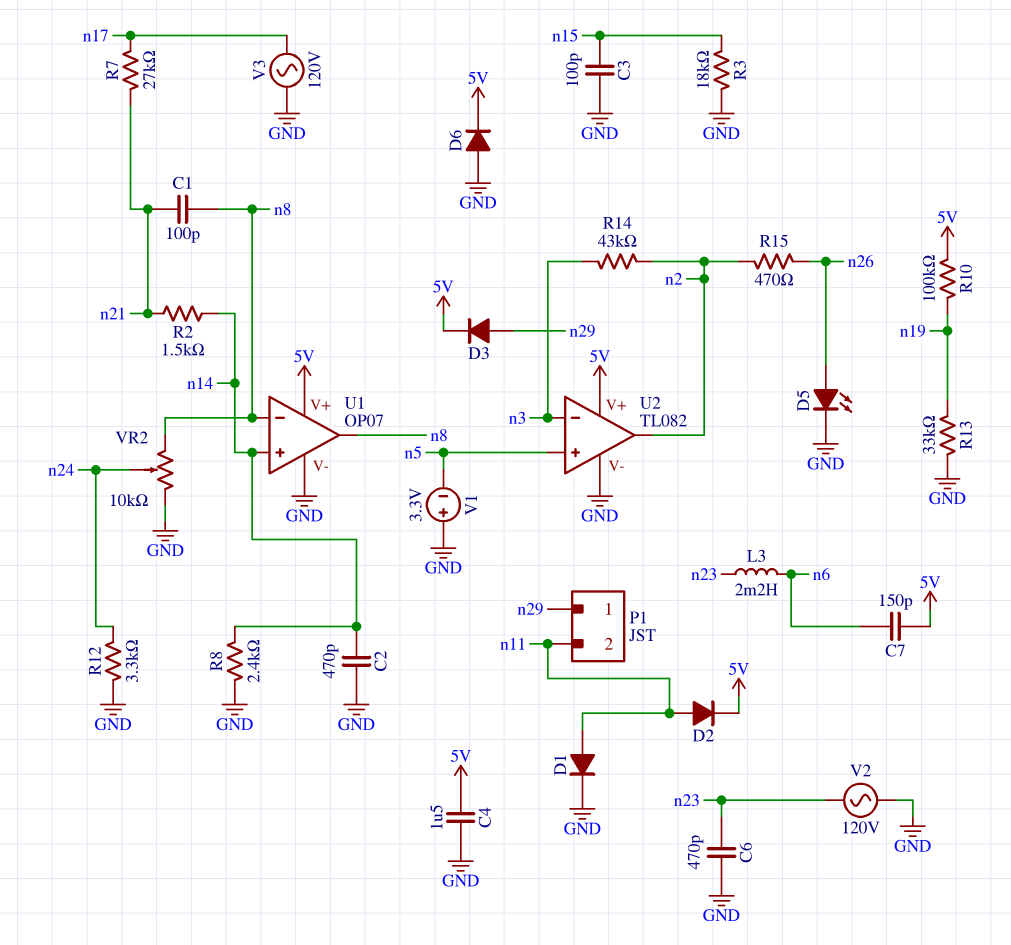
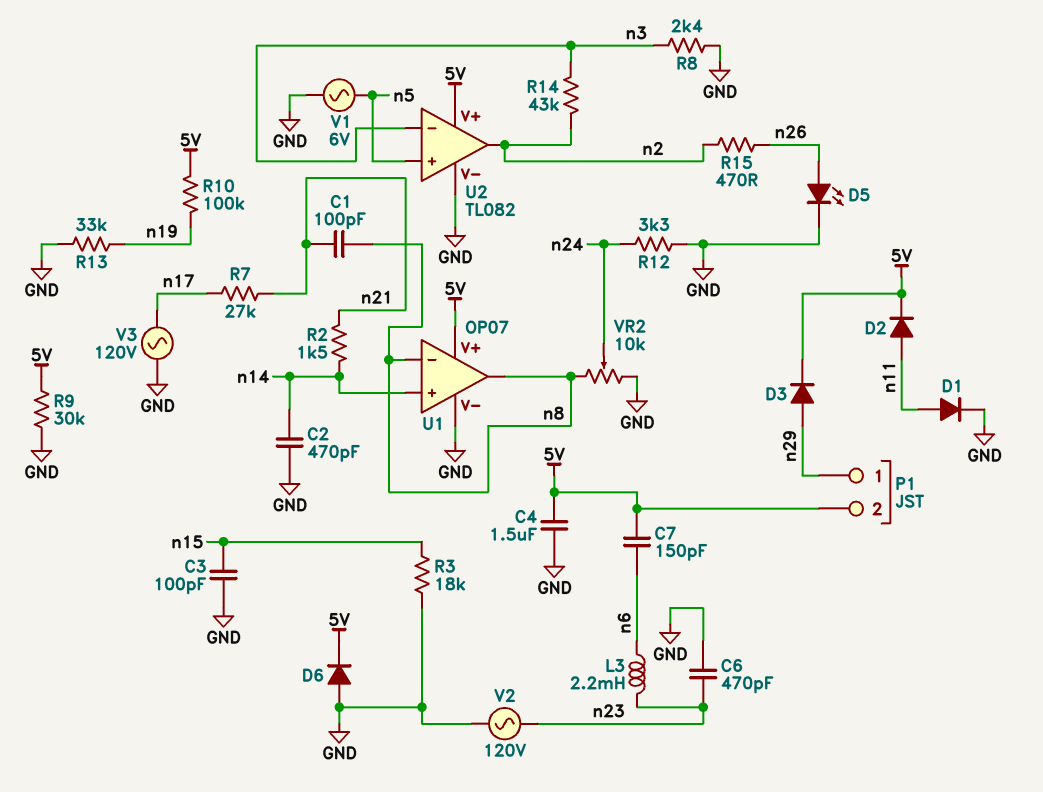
P1 pin 2: n11 -> 5V
R8: 2.4k (GND, n14) -> 2.4k (GND, n3)
R9: none -> 30k (5V, GND)
V1: 3.3V (plus GND, minus n5) -> AC 6V (GND, n5)

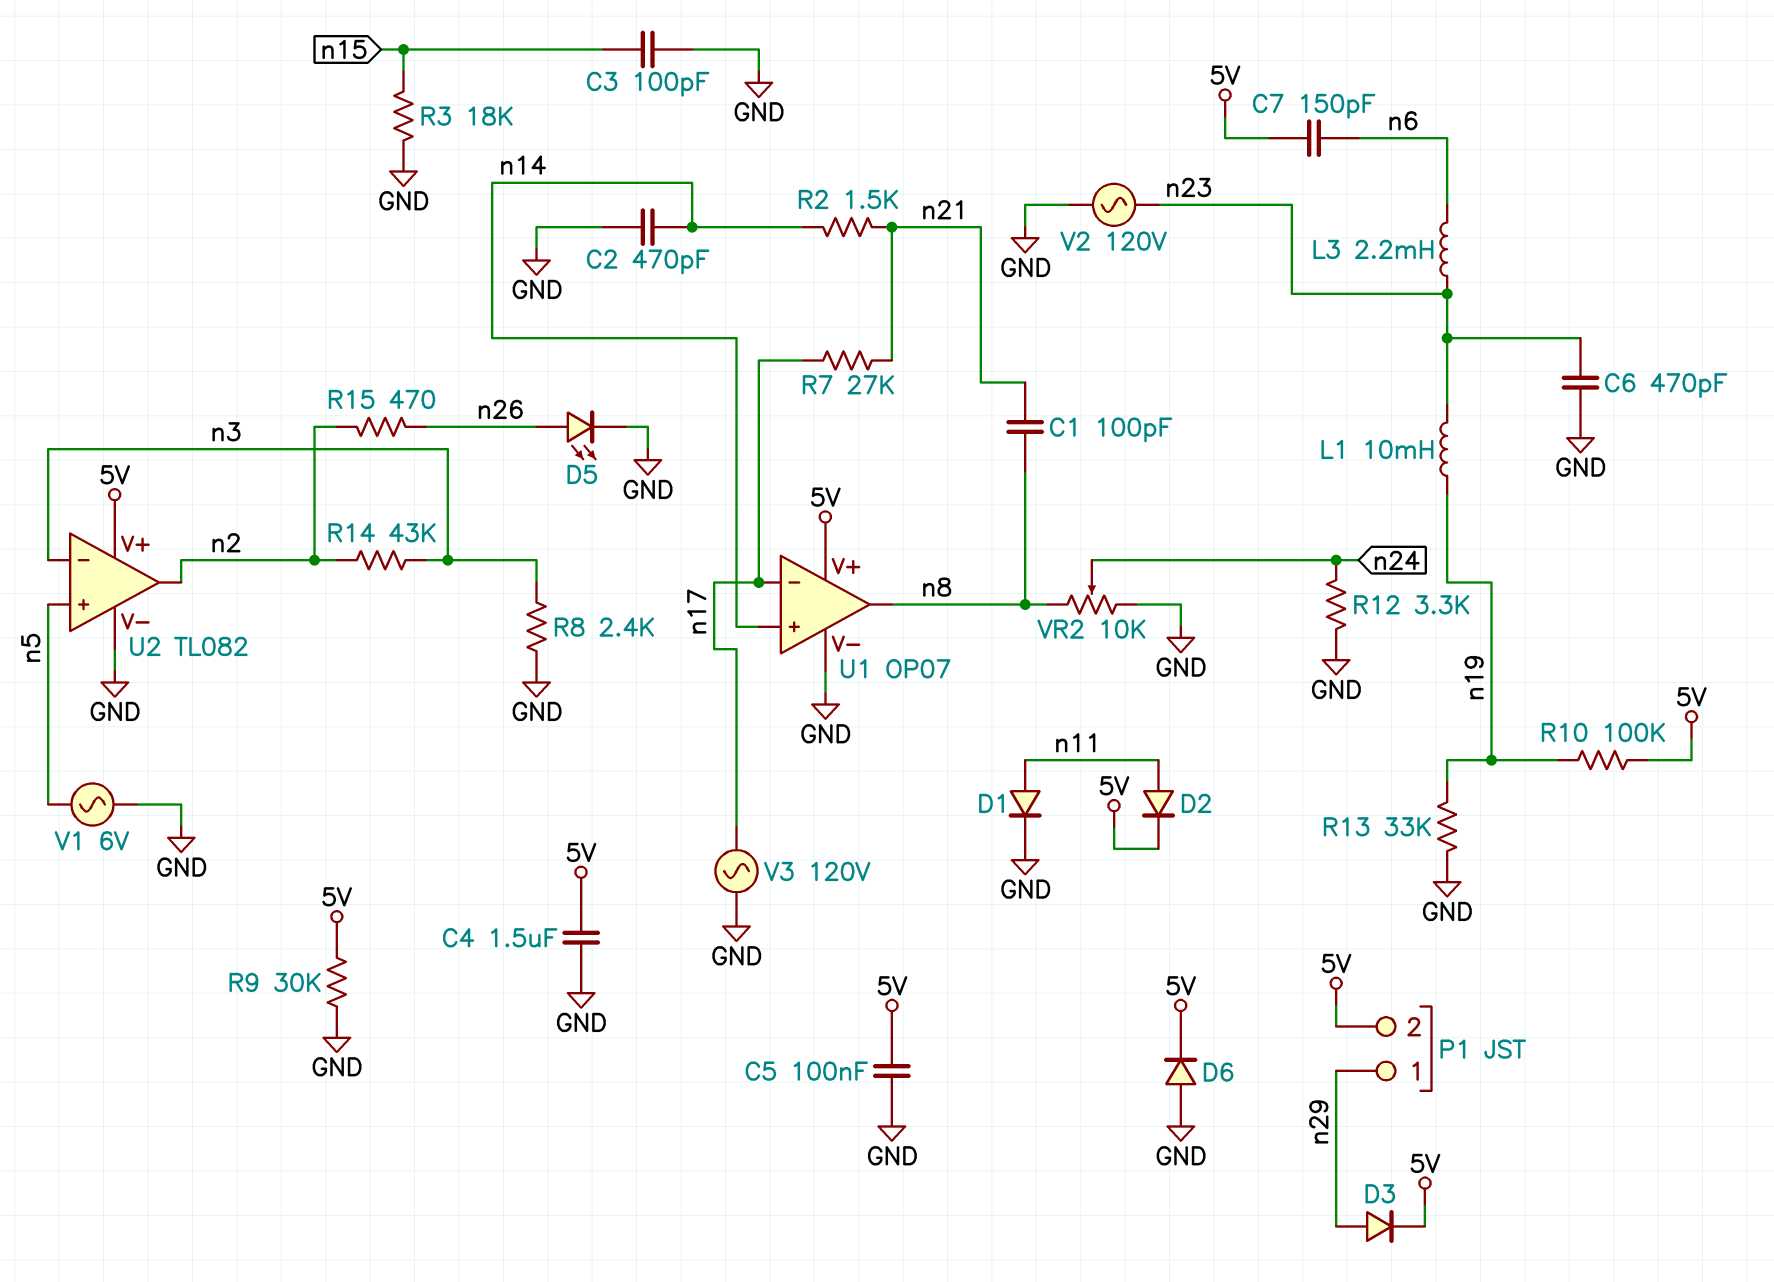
C5: none -> 100nF (5V, GND)
L1: none -> 10mH (n19, n23)
U1 pin in-: n8 -> n17

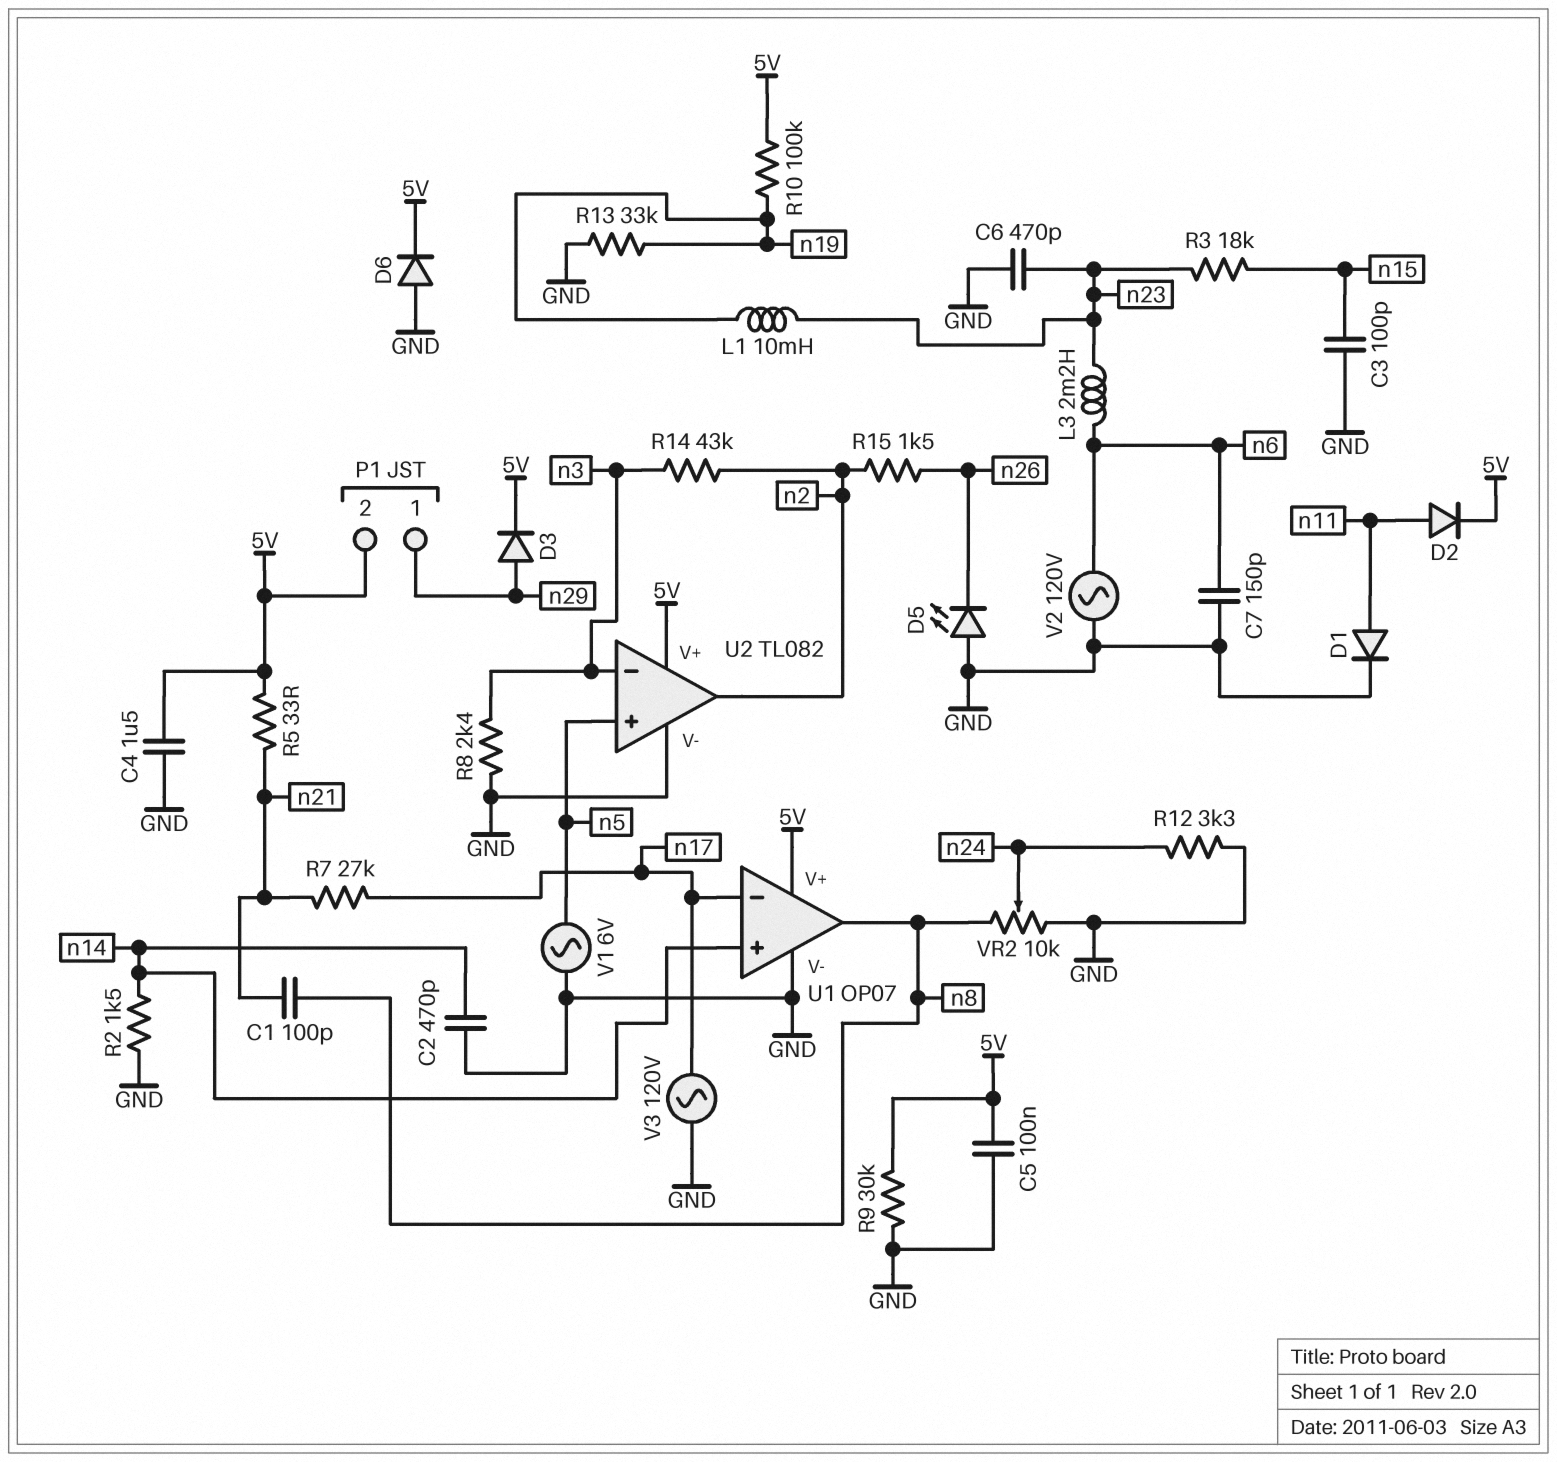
C7: 150pF (5V, n6) -> 150pF (GND, n6)
D5: LED (A n26, K GND) -> LED (A GND, K n26)
R2: 1.5k (n14, n21) -> 1.5k (GND, n14)
R3: 18k (GND, n15) -> 18k (n15, n23)
R5: none -> 33 (5V, n21)
R15: 470 (n2, n26) -> 1.5k (n2, n26)
V2: AC 120V (GND, n23) -> AC 120V (GND, n6)

